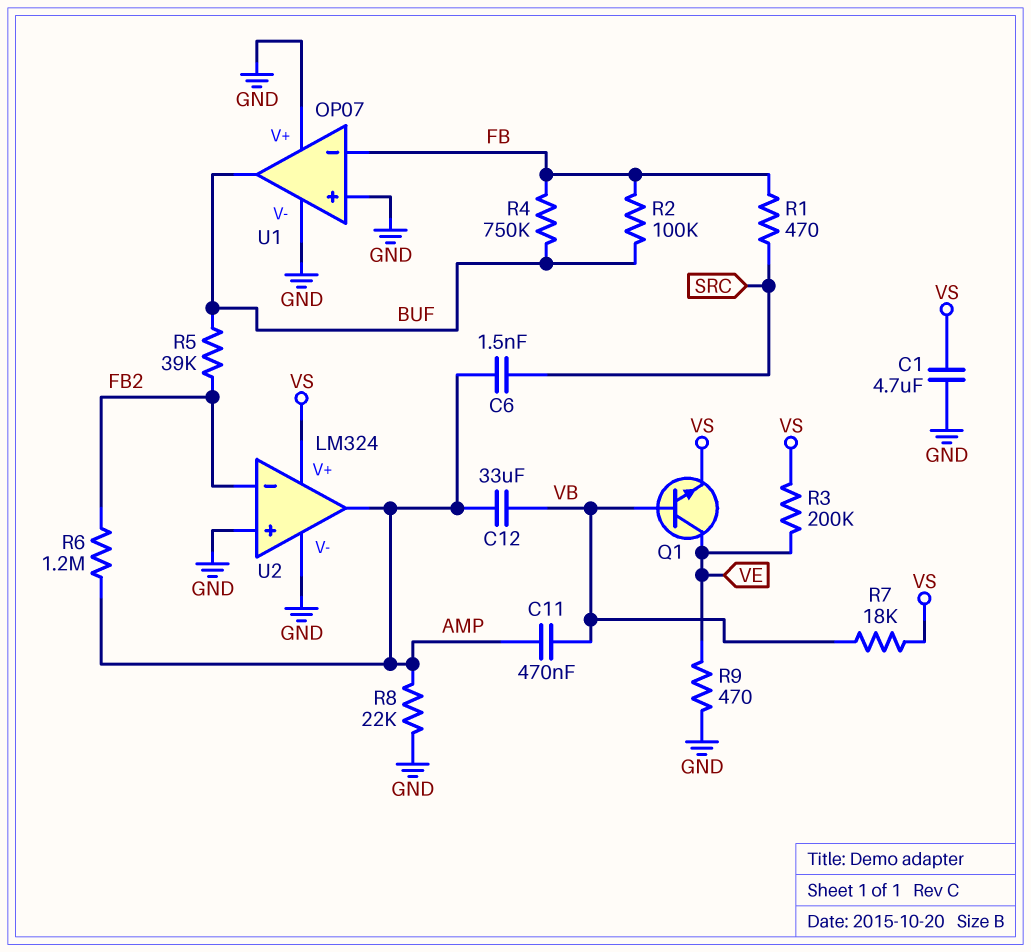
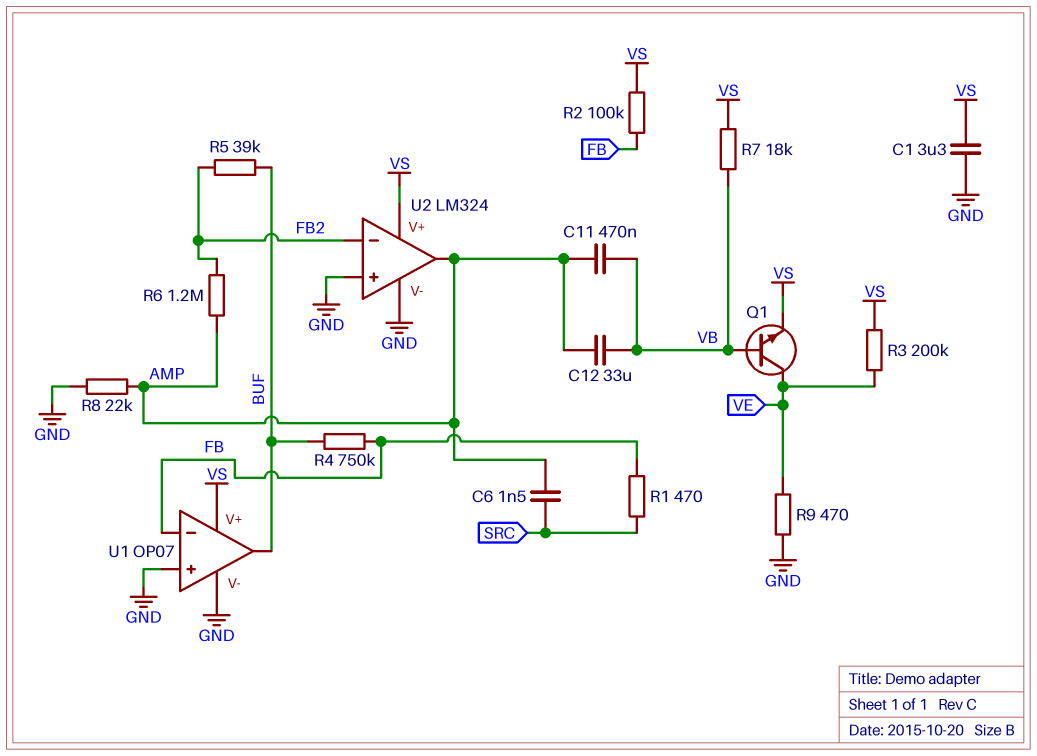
C1: 4.7uF (GND, VS) -> 3.3uF (GND, VS)
R2: 100k (BUF, FB) -> 100k (FB, VS)
U1 pin V+: GND -> VS

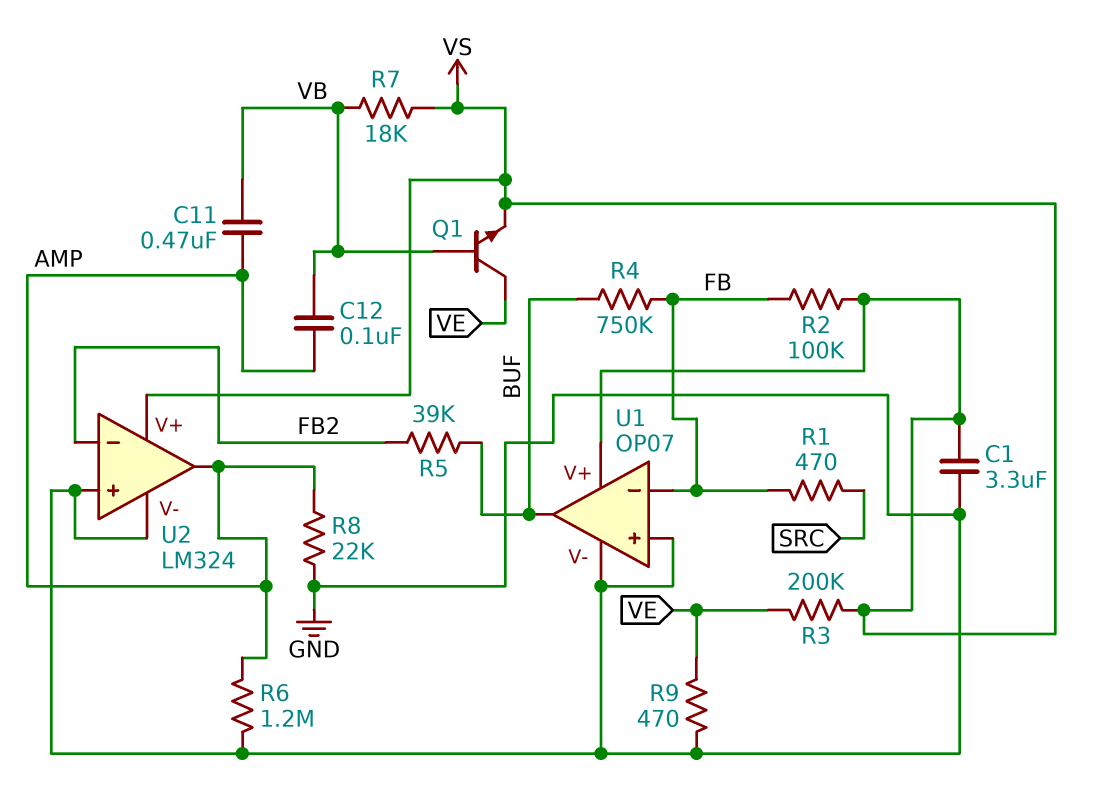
C6: 1.5nF (AMP, SRC) -> none
C12: 33uF (AMP, VB) -> 100nF (AMP, VB)
R6: 1.2M (AMP, FB2) -> 1.2M (AMP, GND)

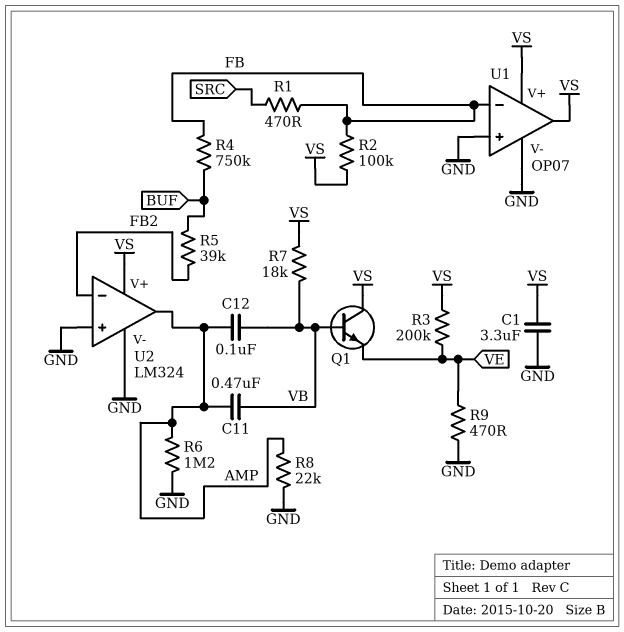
Q1: NPN (B VB, C VE, E VS) -> NPN (B VB, C VS, E VE)
U1 pin out: BUF -> VS

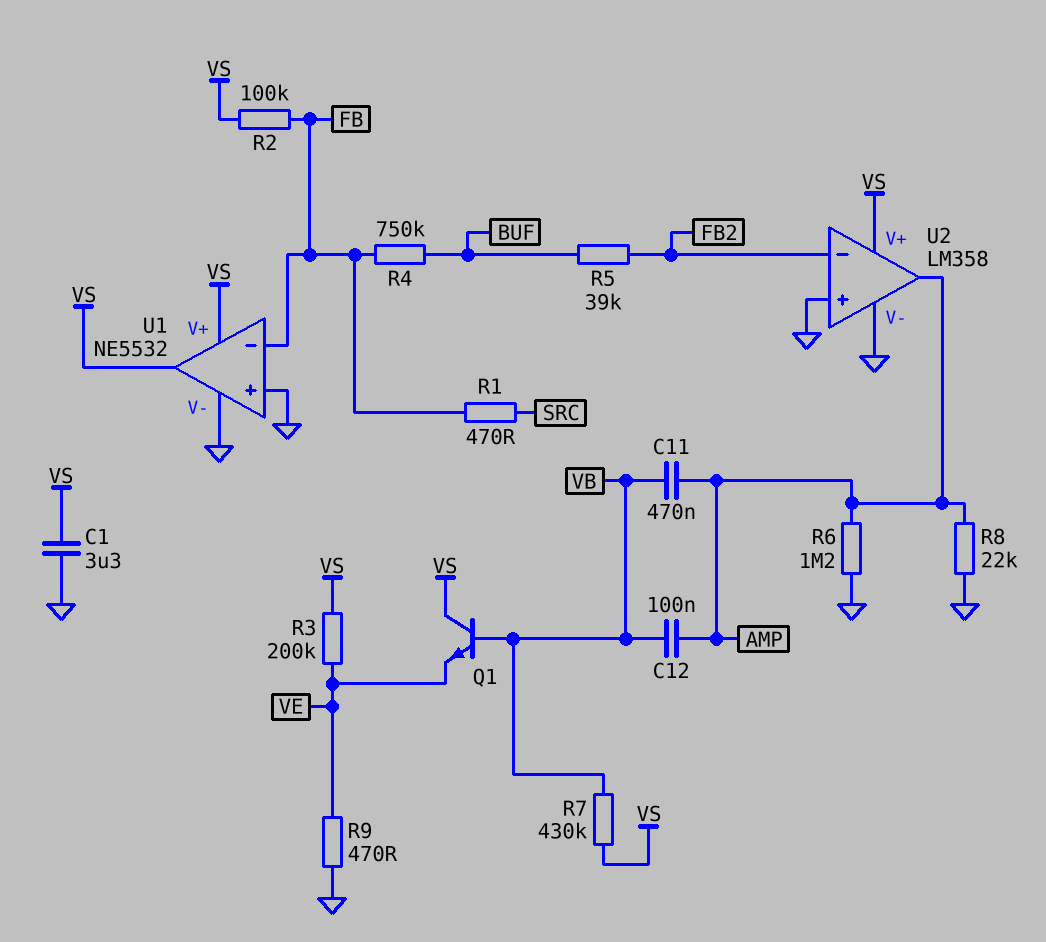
R7: 18k (VB, VS) -> 430k (VB, VS)
U1: OP07 -> NE5532
U2: LM324 -> LM358

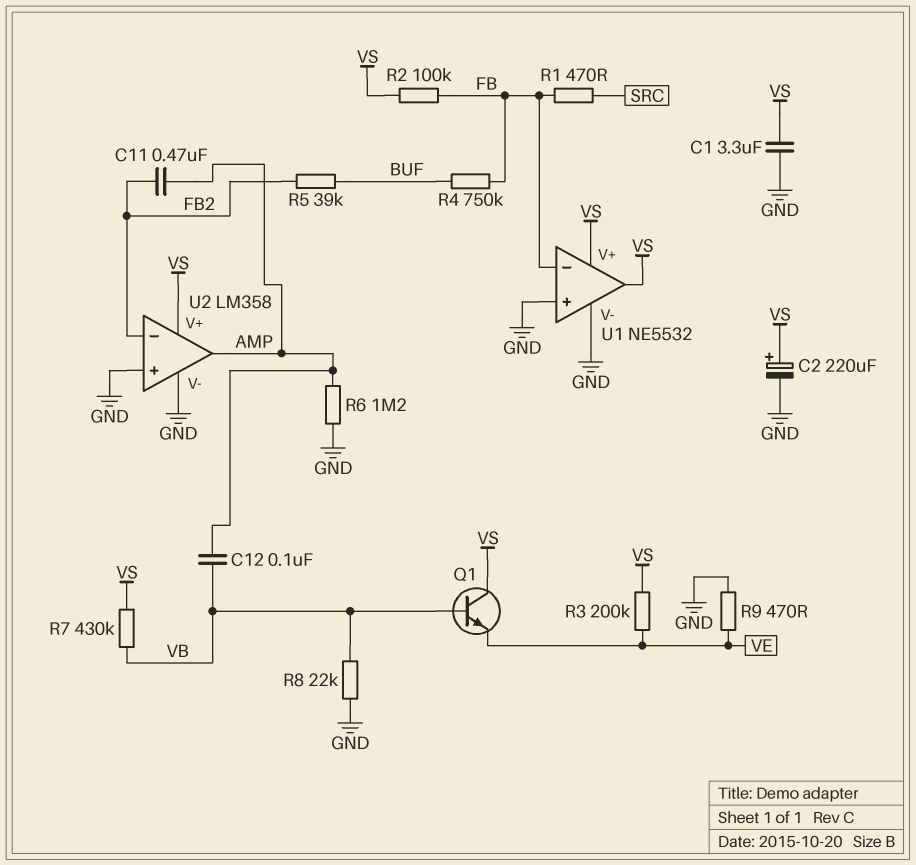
C2: none -> 220uF (plus VS, minus GND)
C11: 470nF (AMP, VB) -> 470nF (AMP, FB2)
R8: 22k (AMP, GND) -> 22k (GND, VB)

